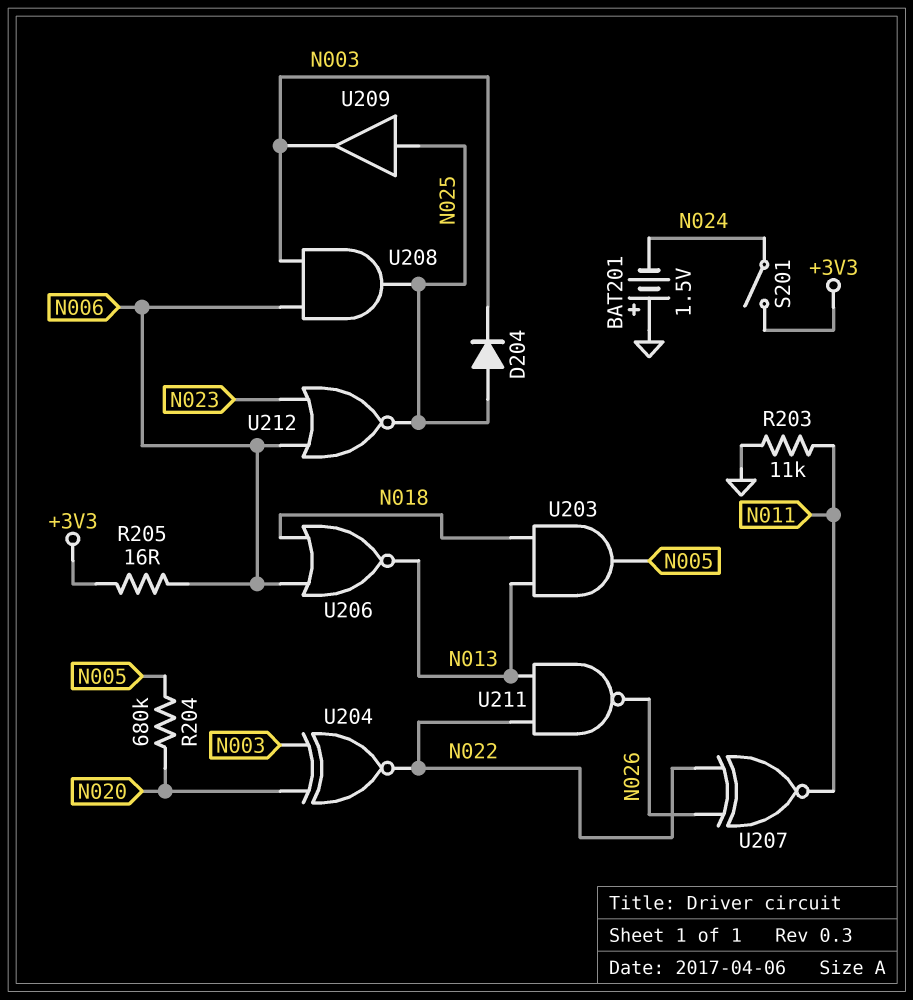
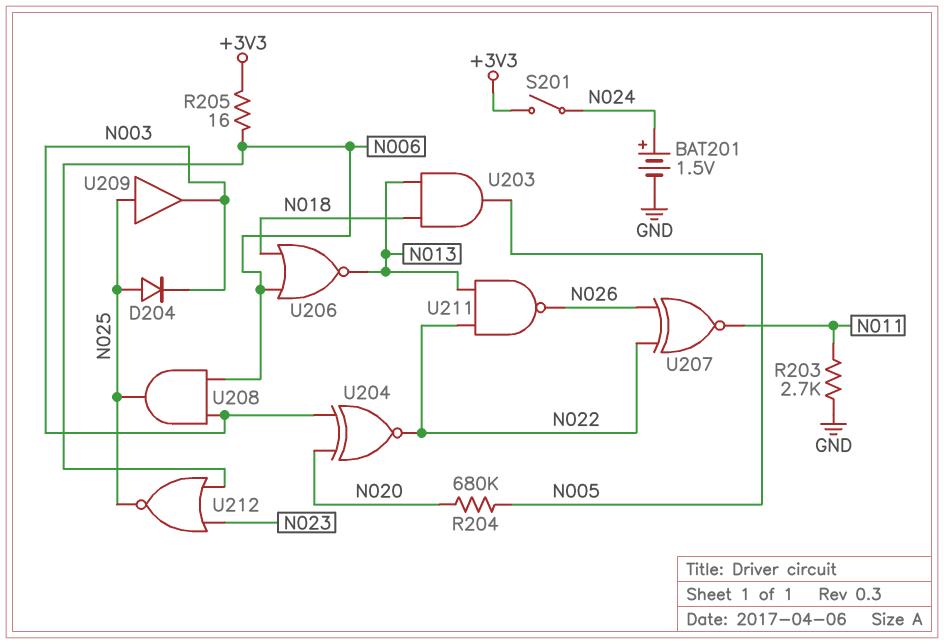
BAT201: 1.5V (plus GND, minus N024) -> 1.5V (plus N024, minus GND)
R203: 11k (GND, N011) -> 2.7k (GND, N011)

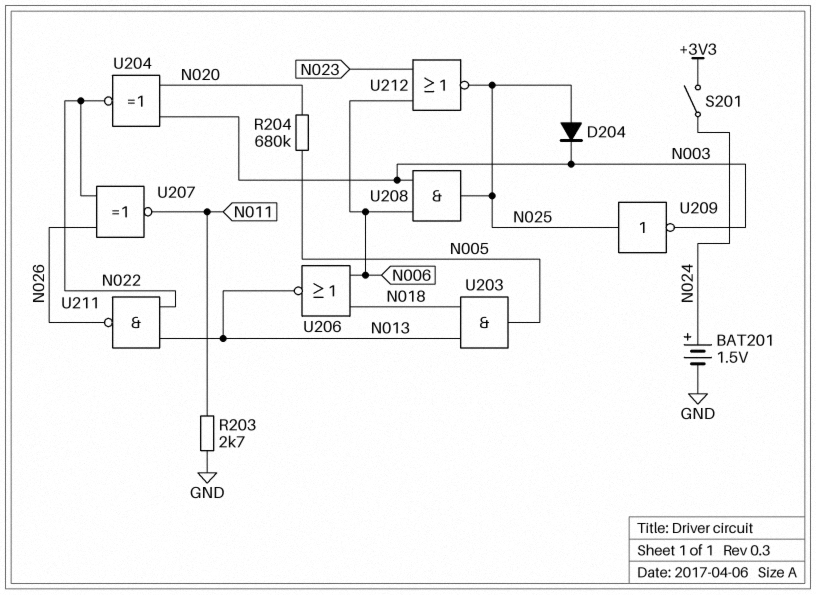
R205: 16 (+3V3, N006) -> none
U209: buffer (in N025, out N003) -> NOT (in N025, out N003)

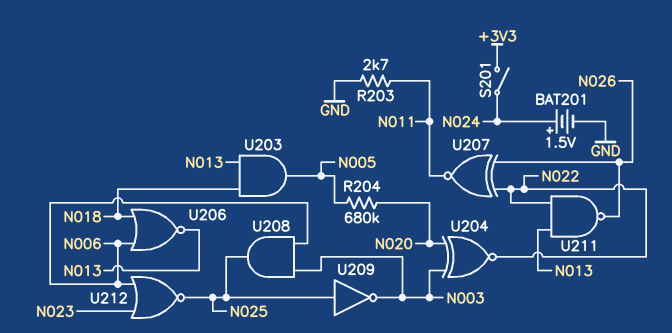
D204: diode (A N025, K N003) -> none

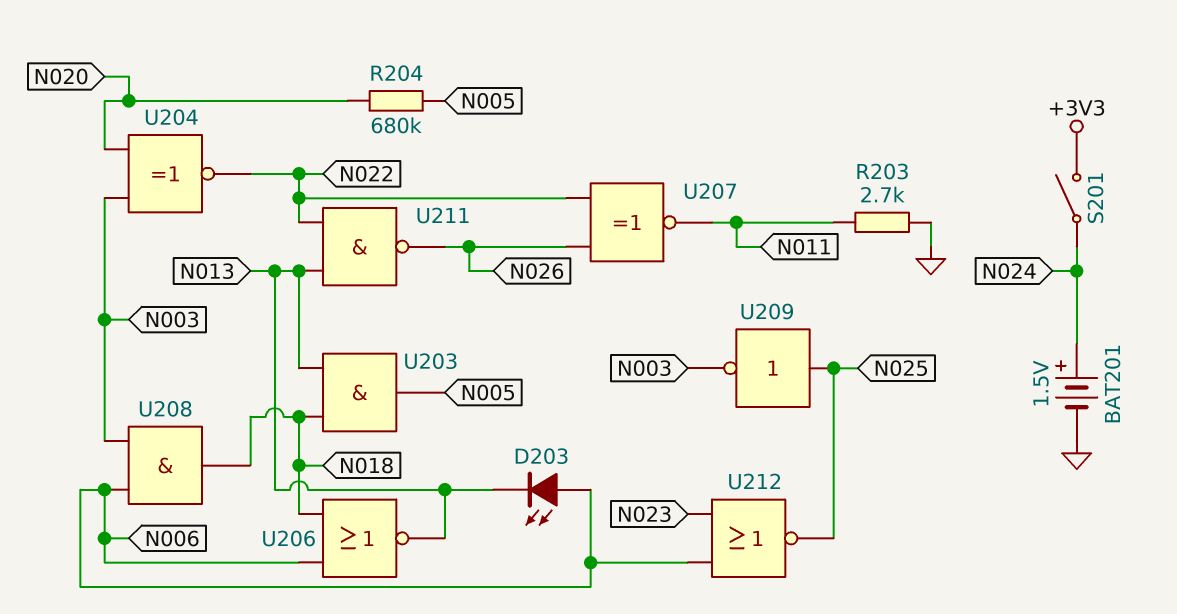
D203: none -> LED (A N006, K N013)
U208: AND (in N003, in N006, out N025) -> AND (in N003, in N006, out N018)

